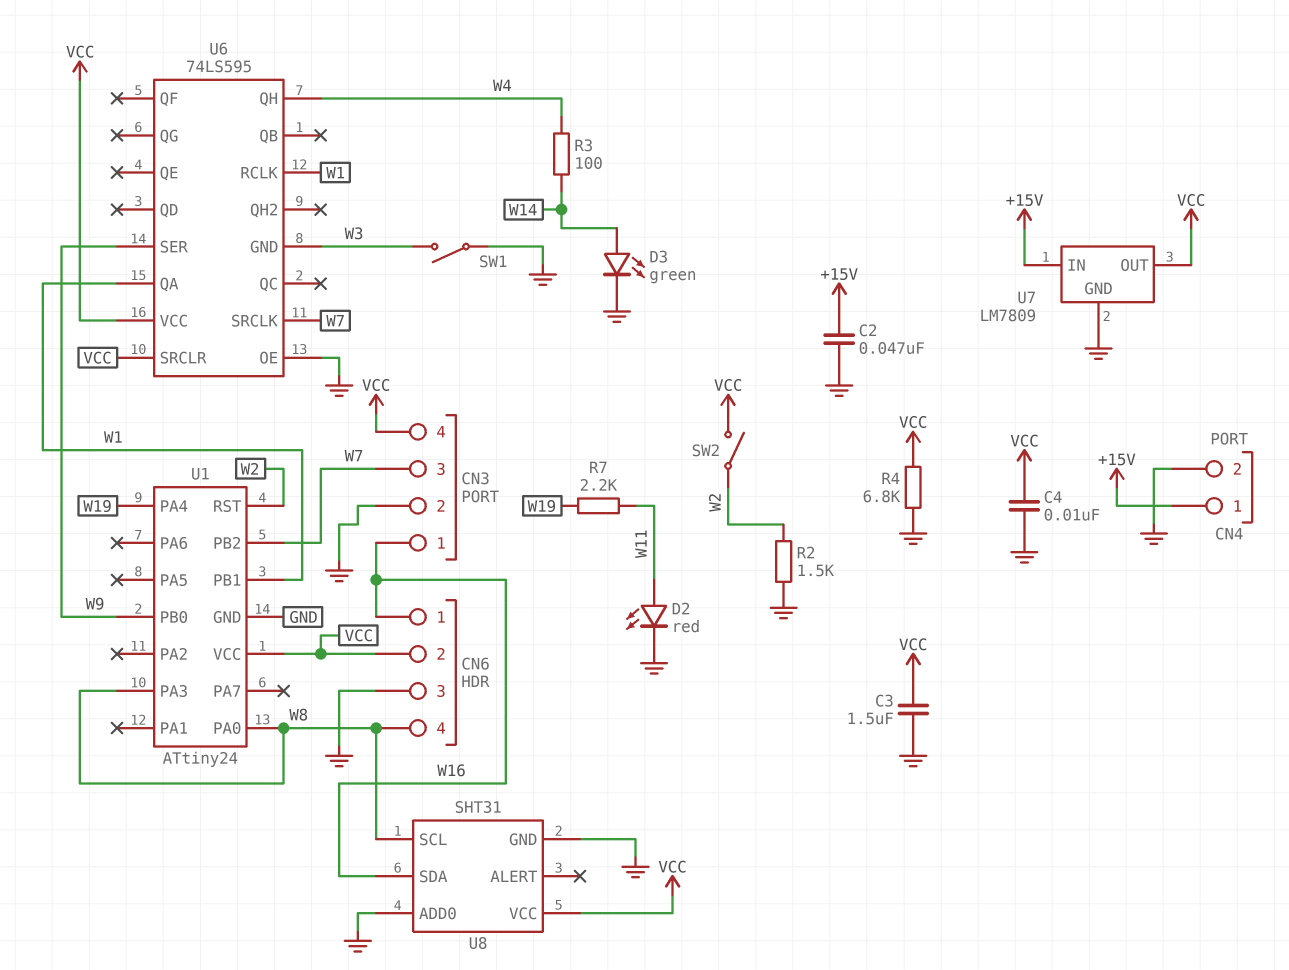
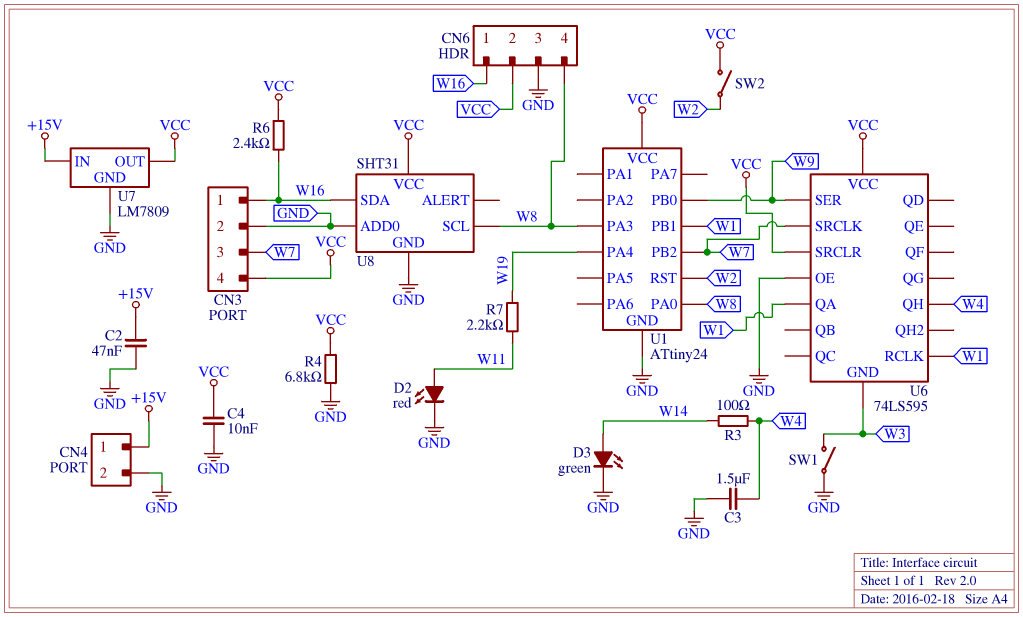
C3: 1.5uF (GND, VCC) -> 1.5uF (GND, W4)
R2: 1.5k (GND, W2) -> none
R6: none -> 2.4k (VCC, W16)

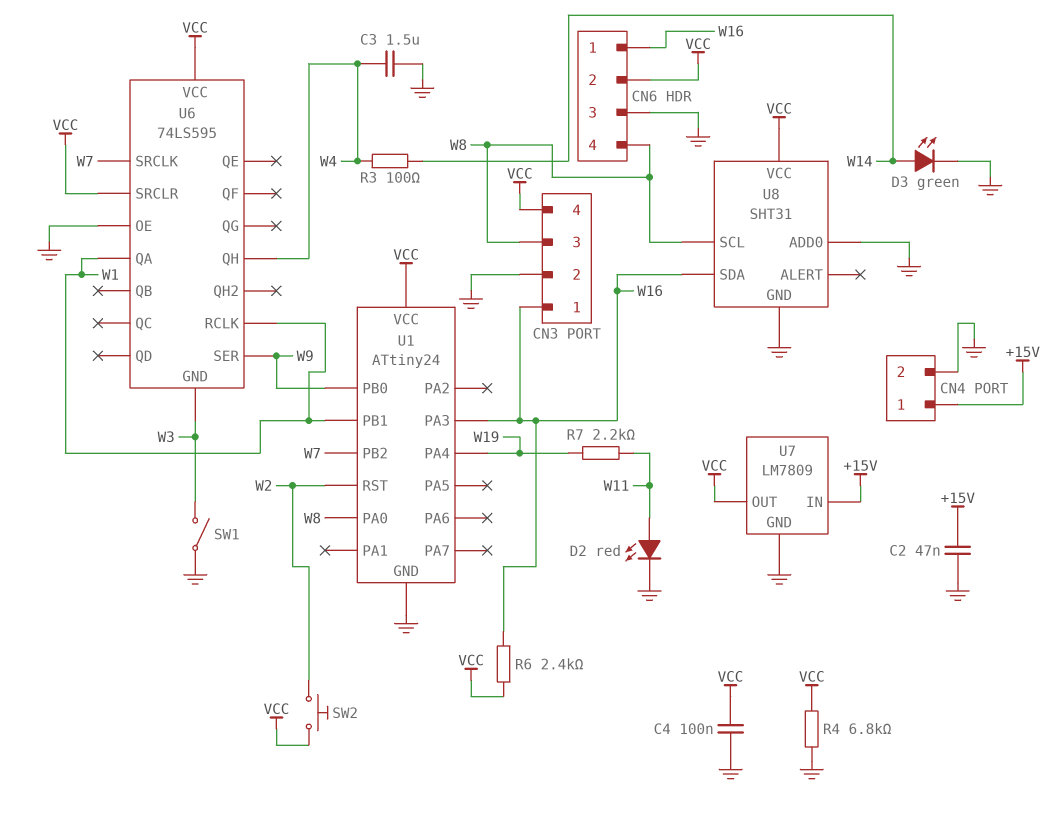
C4: 10nF (GND, VCC) -> 100nF (GND, VCC)
CN3 pin 3: W7 -> W8
SW2: switch (VCC, W2) -> button (VCC, W2)
U1 pin PA3: W8 -> W16

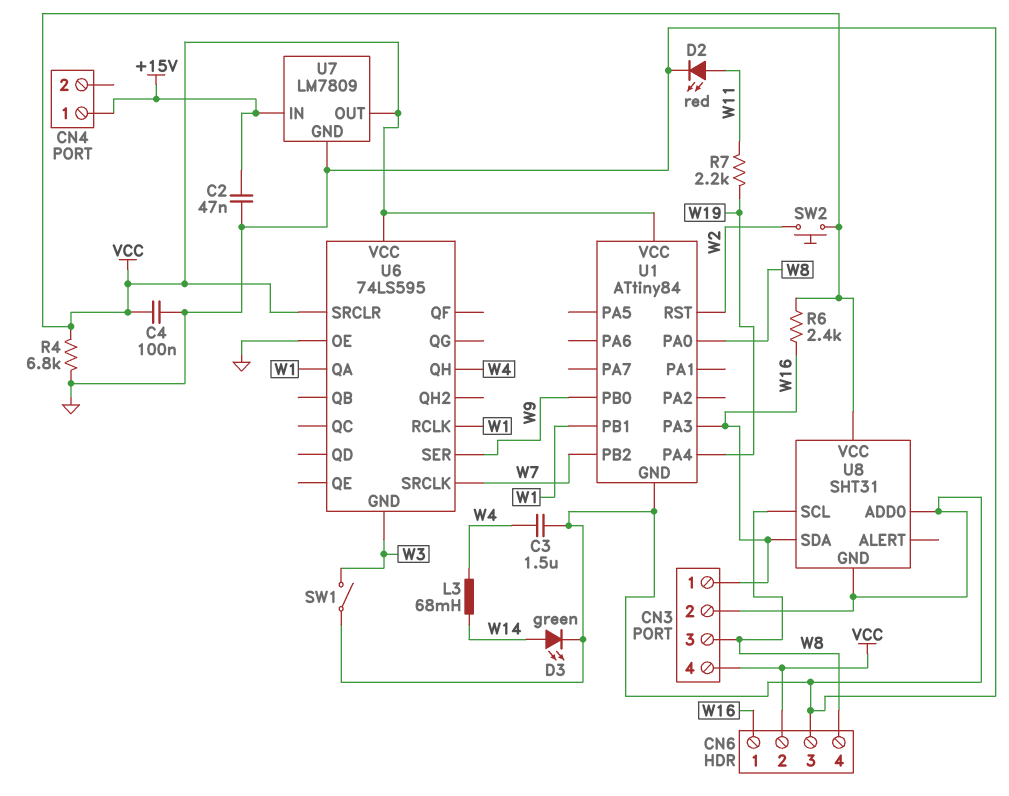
CN4 pin 2: GND -> none
L3: none -> 68mH (W4, W14)
R3: 100 (W4, W14) -> none
U1: ATtiny24 -> ATtiny84

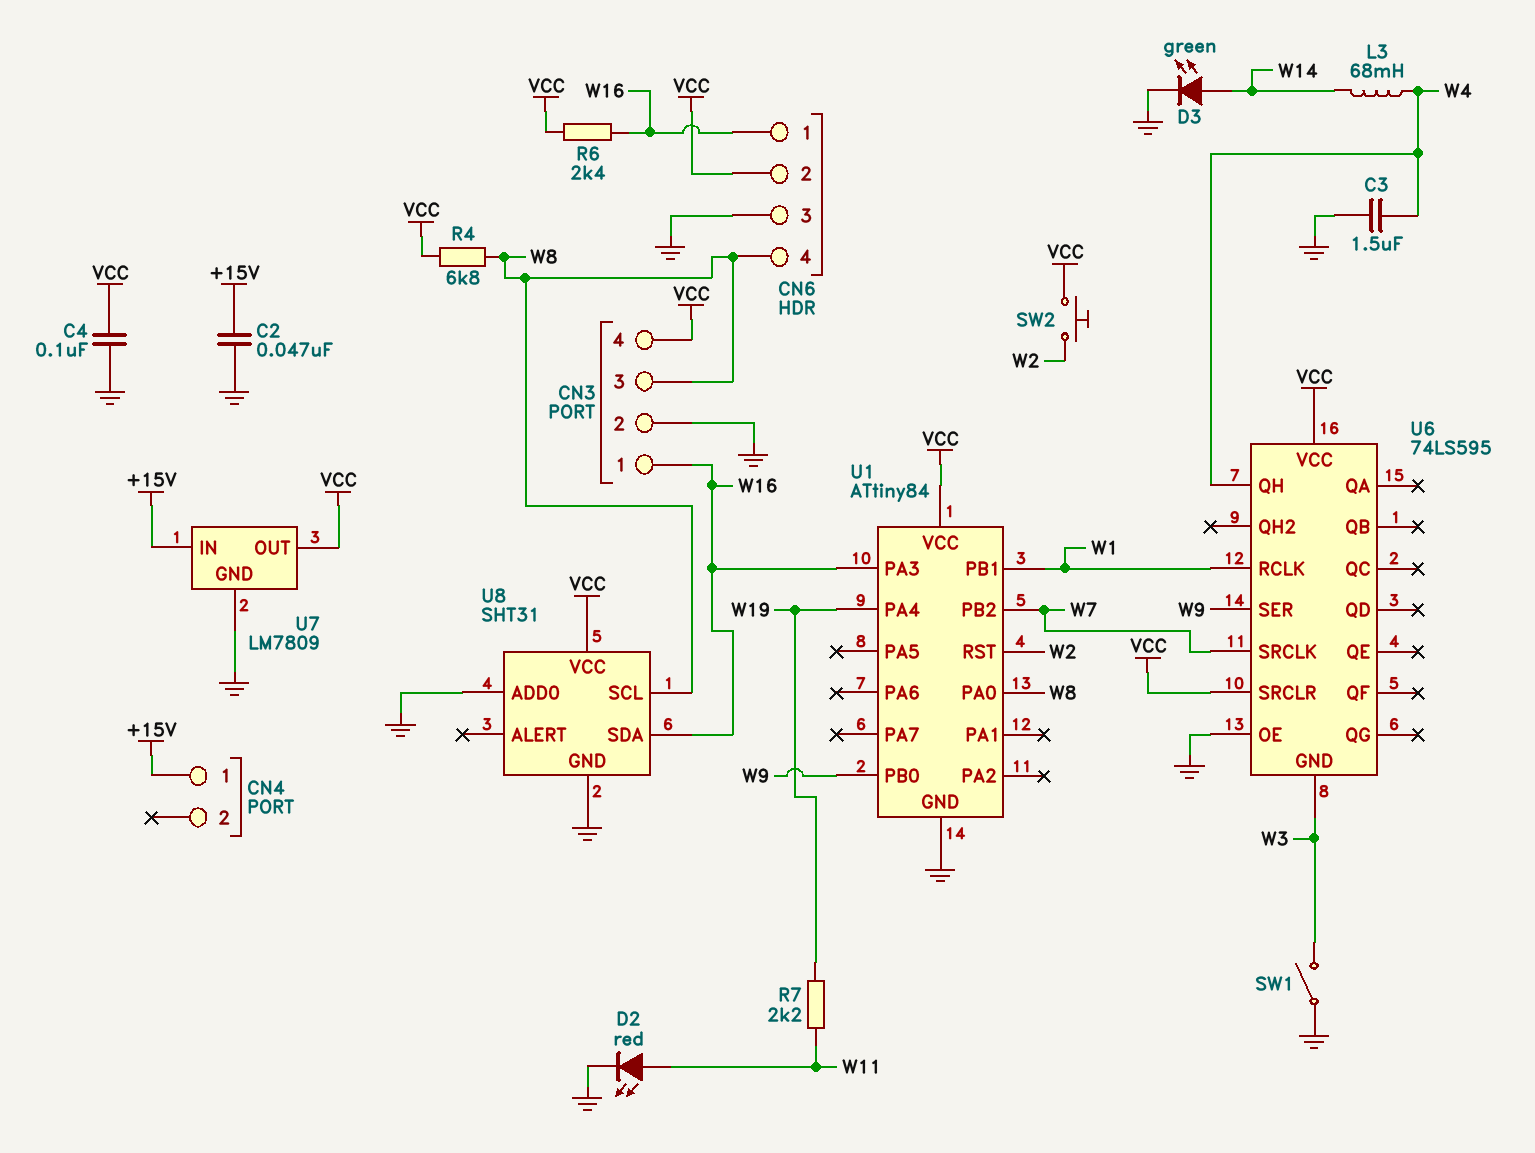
R4: 6.8k (GND, VCC) -> 6.8k (VCC, W8)
U6 pin QA: W1 -> none

